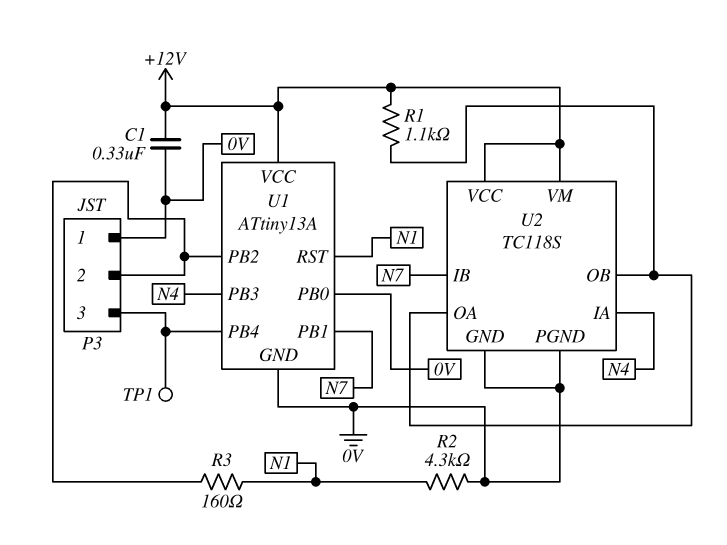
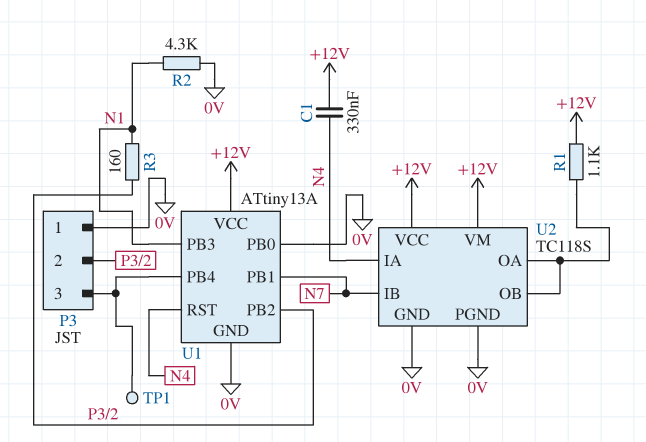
C1: 330nF (+12V, 0V) -> 330nF (+12V, N4)
U1 pin PB3: N4 -> N1
U1 pin RST: N1 -> N4

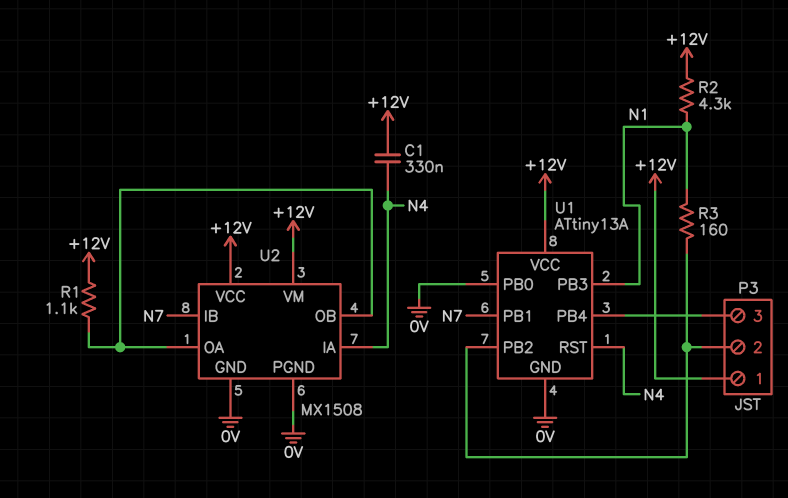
P3 pin 1: 0V -> +12V
R2: 4.3k (0V, N1) -> 4.3k (+12V, N1)
TP1: test point (P3/3) -> none
U2: TC118S -> MX1508

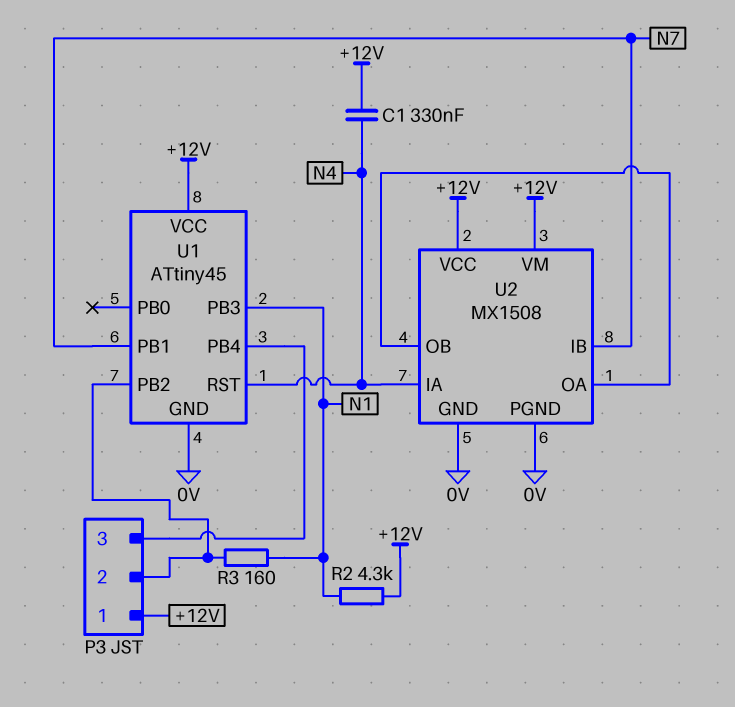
R1: 1.1k (+12V, U2/OA) -> none
U1: ATtiny13A -> ATtiny45
U1 pin PB0: 0V -> none

